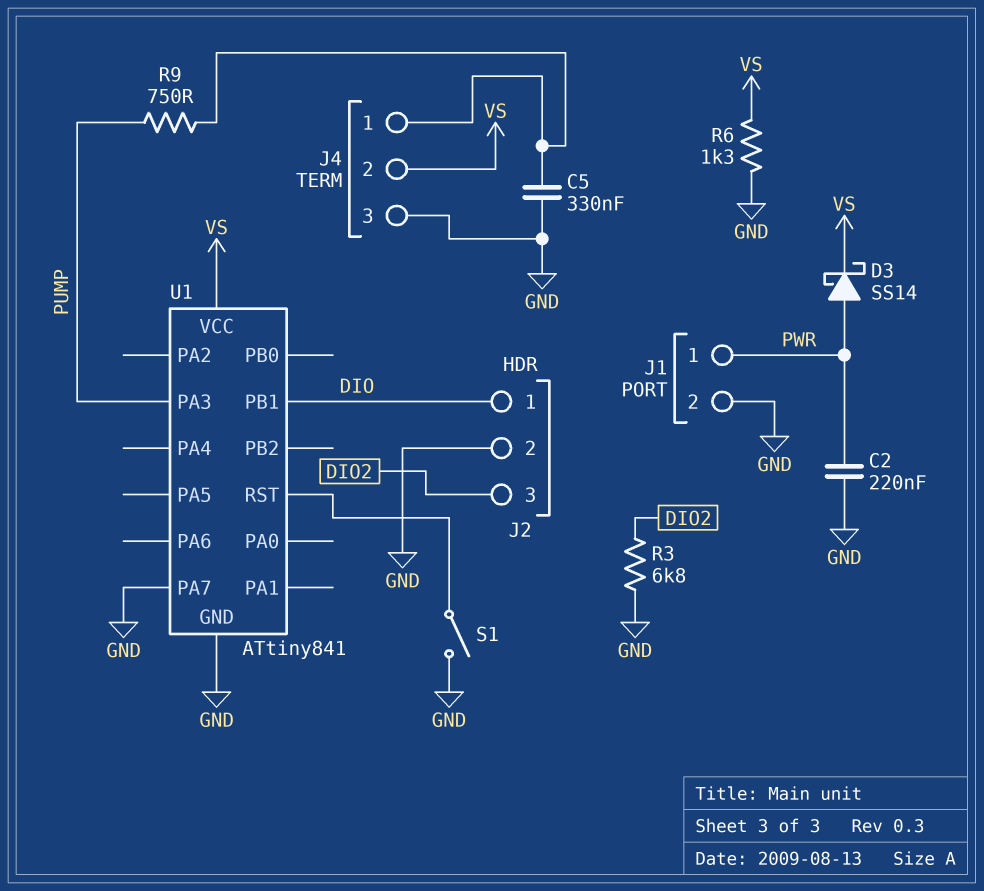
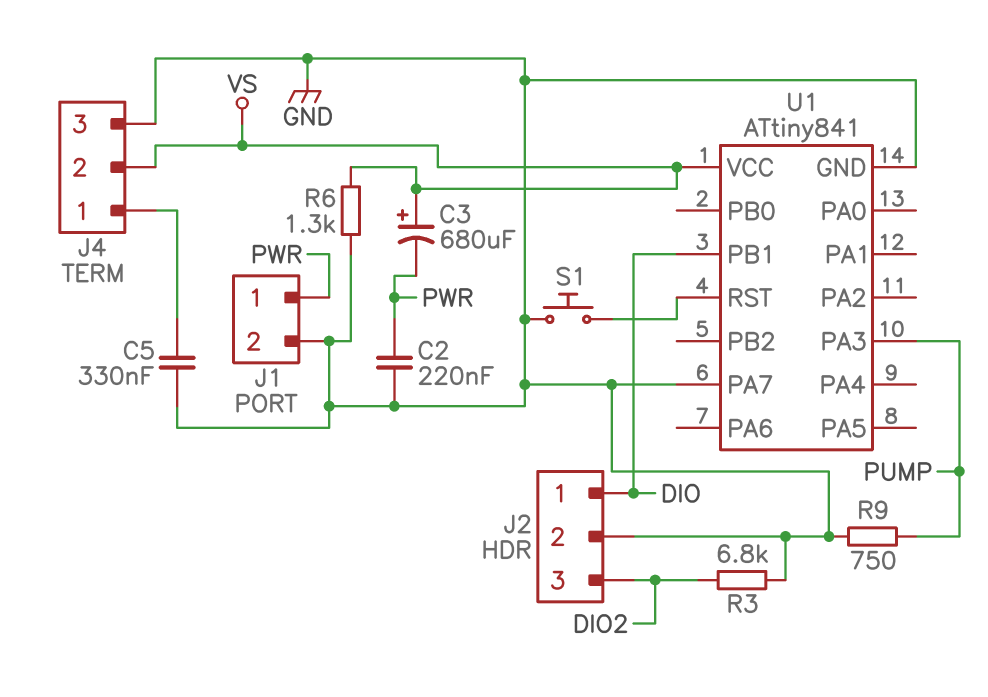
C3: none -> 680uF (plus VS, minus PWR)
D3: schottky SS14 (A PWR, K VS) -> none
R9: 750 (J4/1, PUMP) -> 750 (GND, PUMP)
S1: switch (GND, U1/RST) -> button (GND, U1/RST)

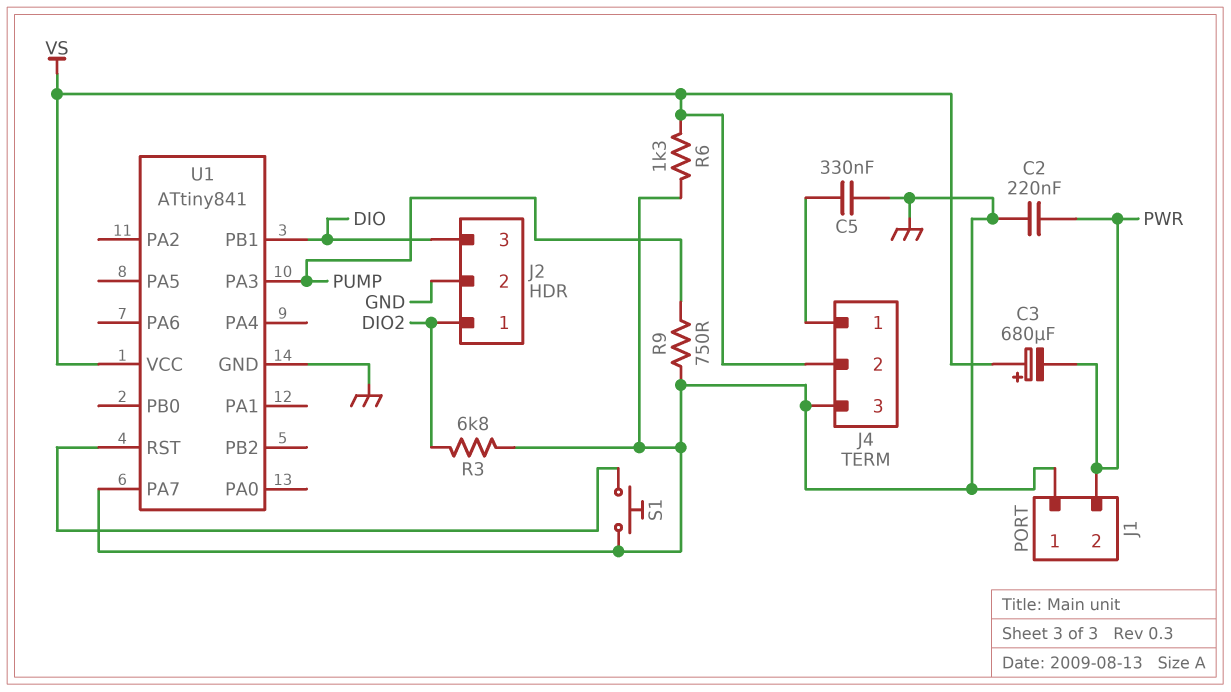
J1 pin 1: PWR -> GND
J1 pin 2: GND -> PWR
J2 pin 1: DIO -> DIO2
J2 pin 3: DIO2 -> DIO

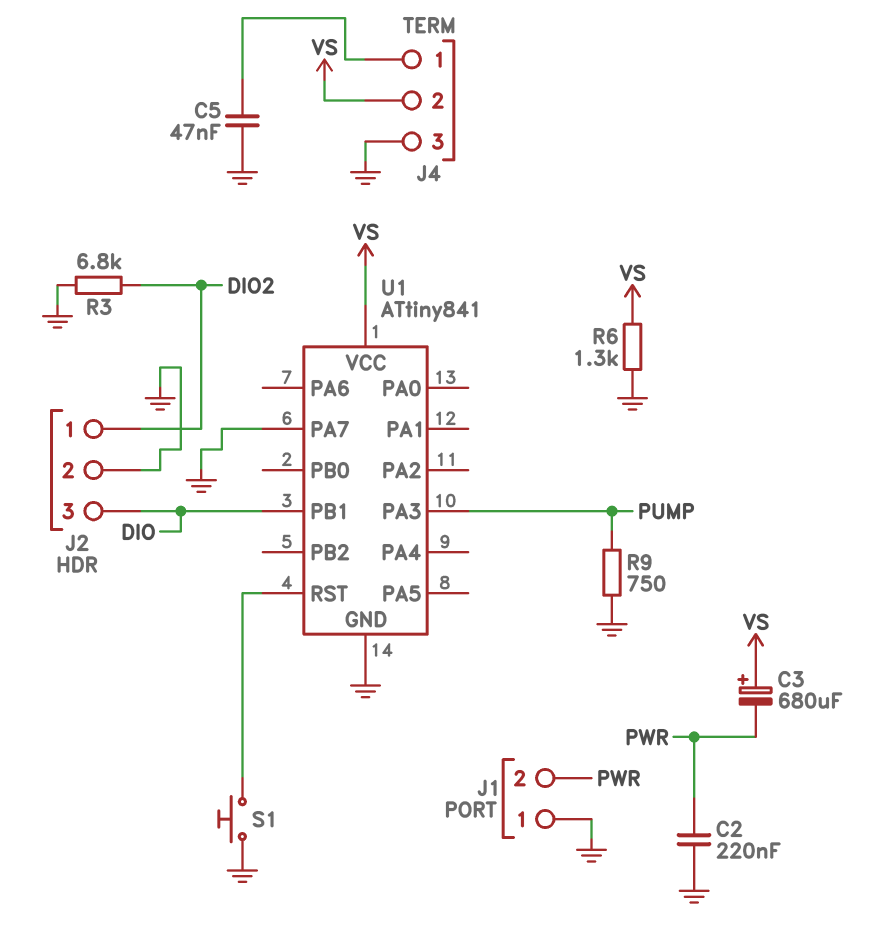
C5: 330nF (GND, J4/1) -> 47nF (GND, J4/1)

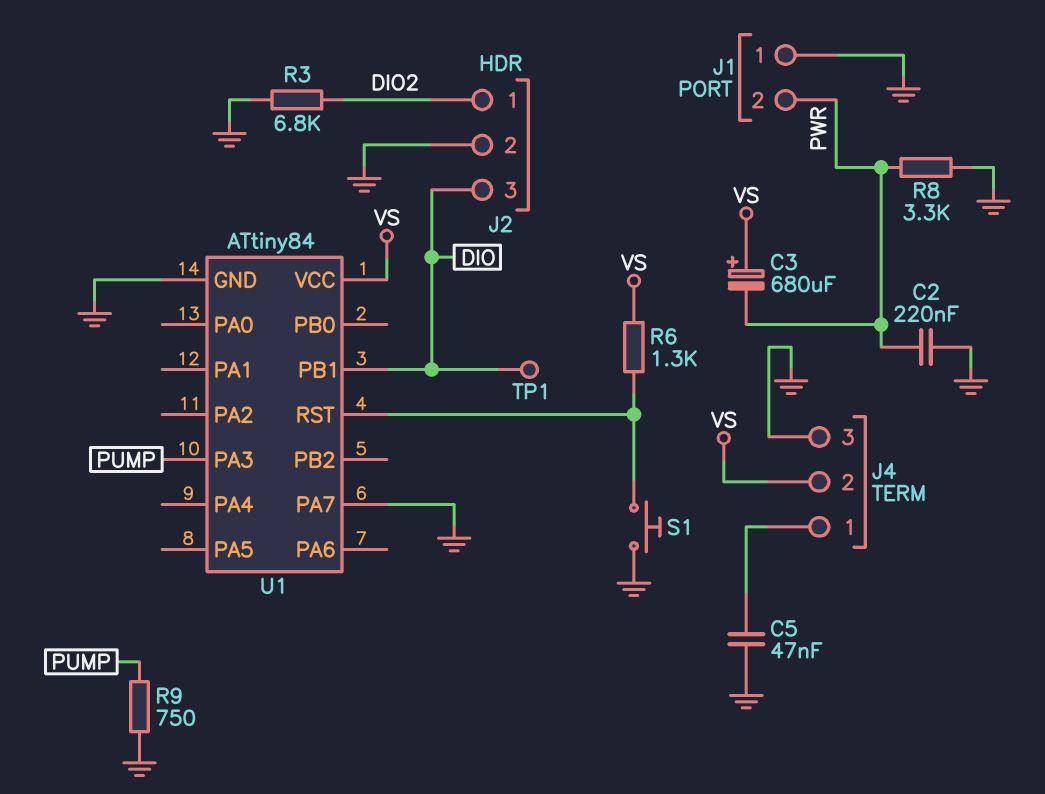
R6: 1.3k (GND, VS) -> 1.3k (U1/RST, VS)
R8: none -> 3.3k (GND, PWR)
TP1: none -> test point (DIO)
U1: ATtiny841 -> ATtiny84

